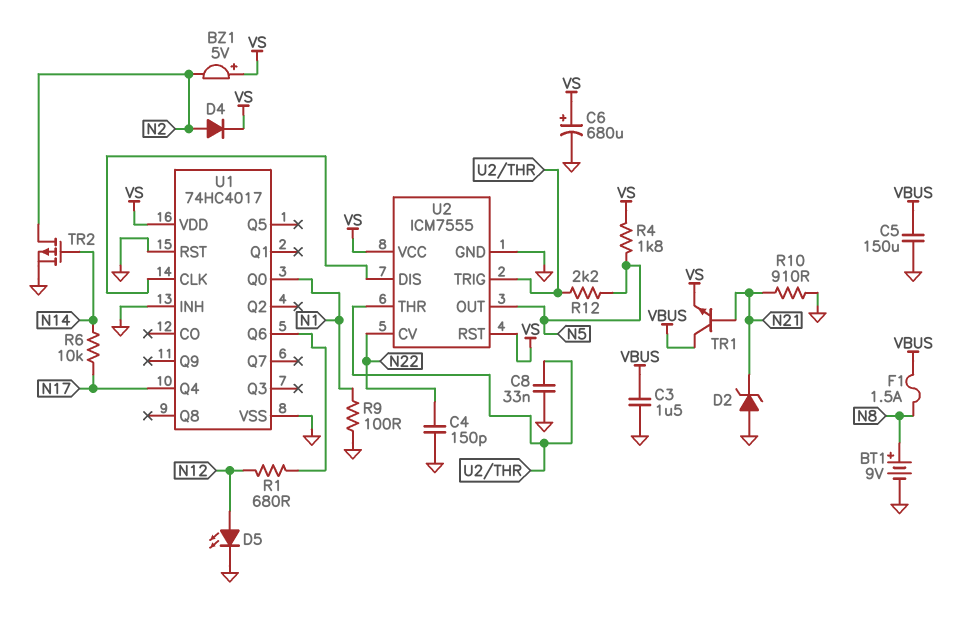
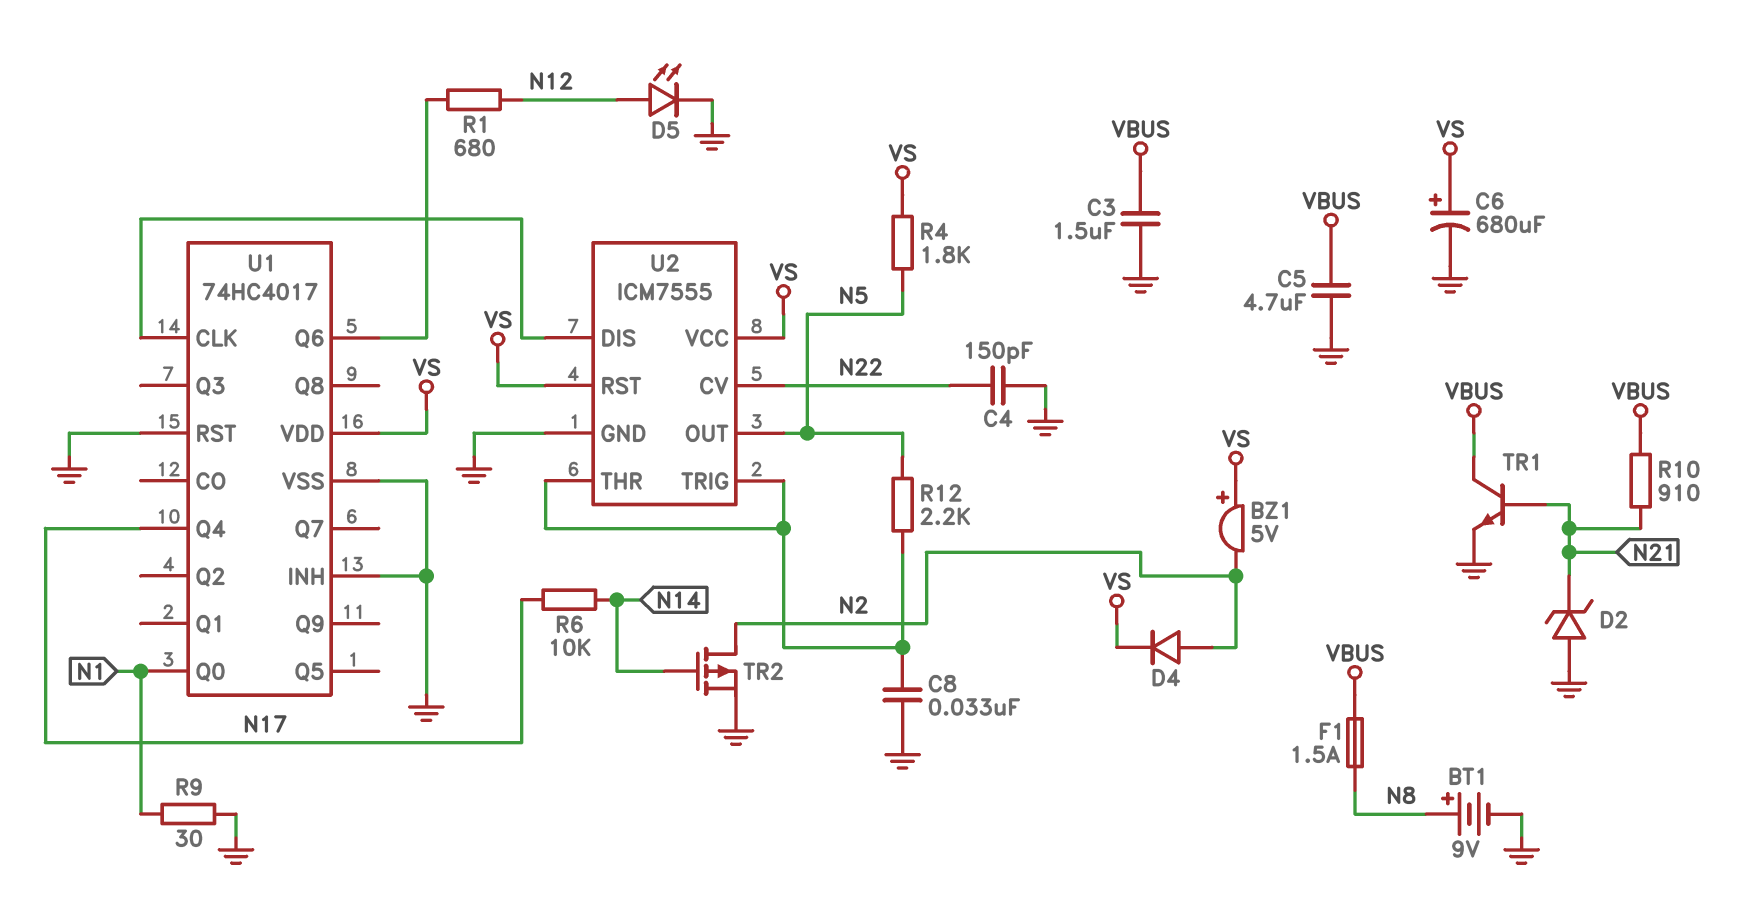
C5: 150uF (GND, VBUS) -> 4.7uF (GND, VBUS)
R9: 100 (GND, N1) -> 30 (GND, N1)
R10: 910 (GND, N21) -> 910 (N21, VBUS)
TR1: NPN (B N21, C VBUS, E VS) -> NPN (B N21, C VBUS, E GND)

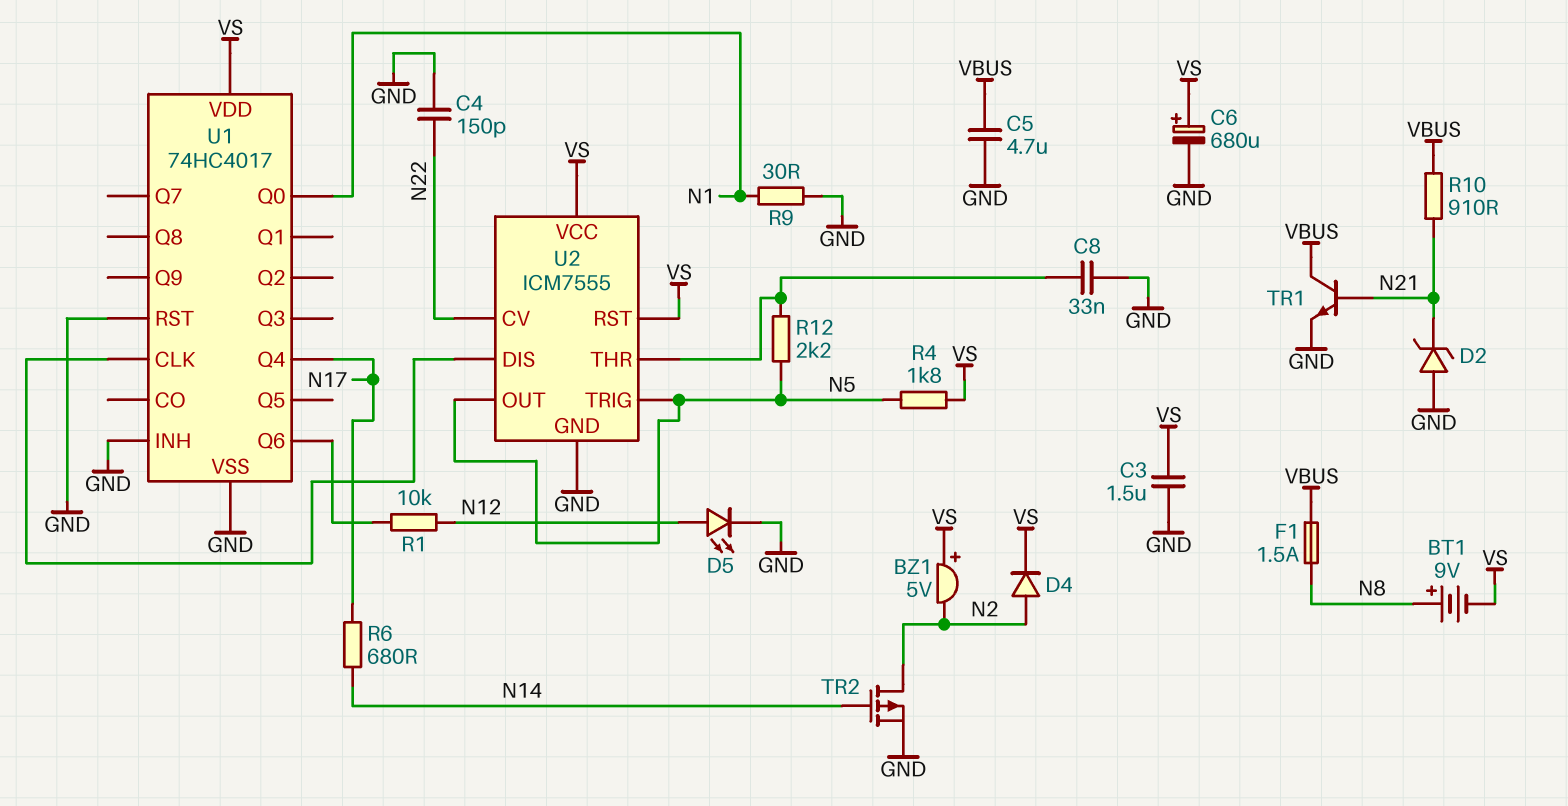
BT1: 9V (plus N8, minus GND) -> 9V (plus N8, minus VS)
C3: 1.5uF (GND, VBUS) -> 1.5uF (GND, VS)
R1: 680 (N12, U1/Q6) -> 10k (N12, U1/Q6)
R6: 10k (N14, N17) -> 680 (N14, N17)
U2 pin TRIG: U2/THR -> N5

